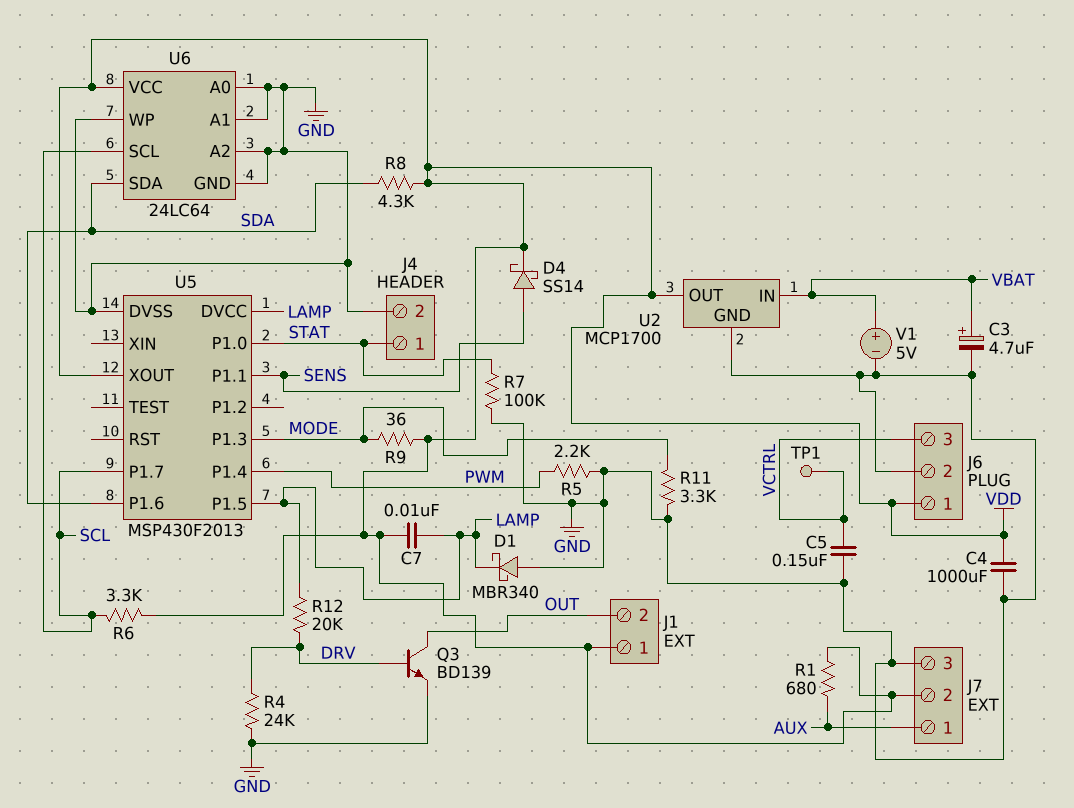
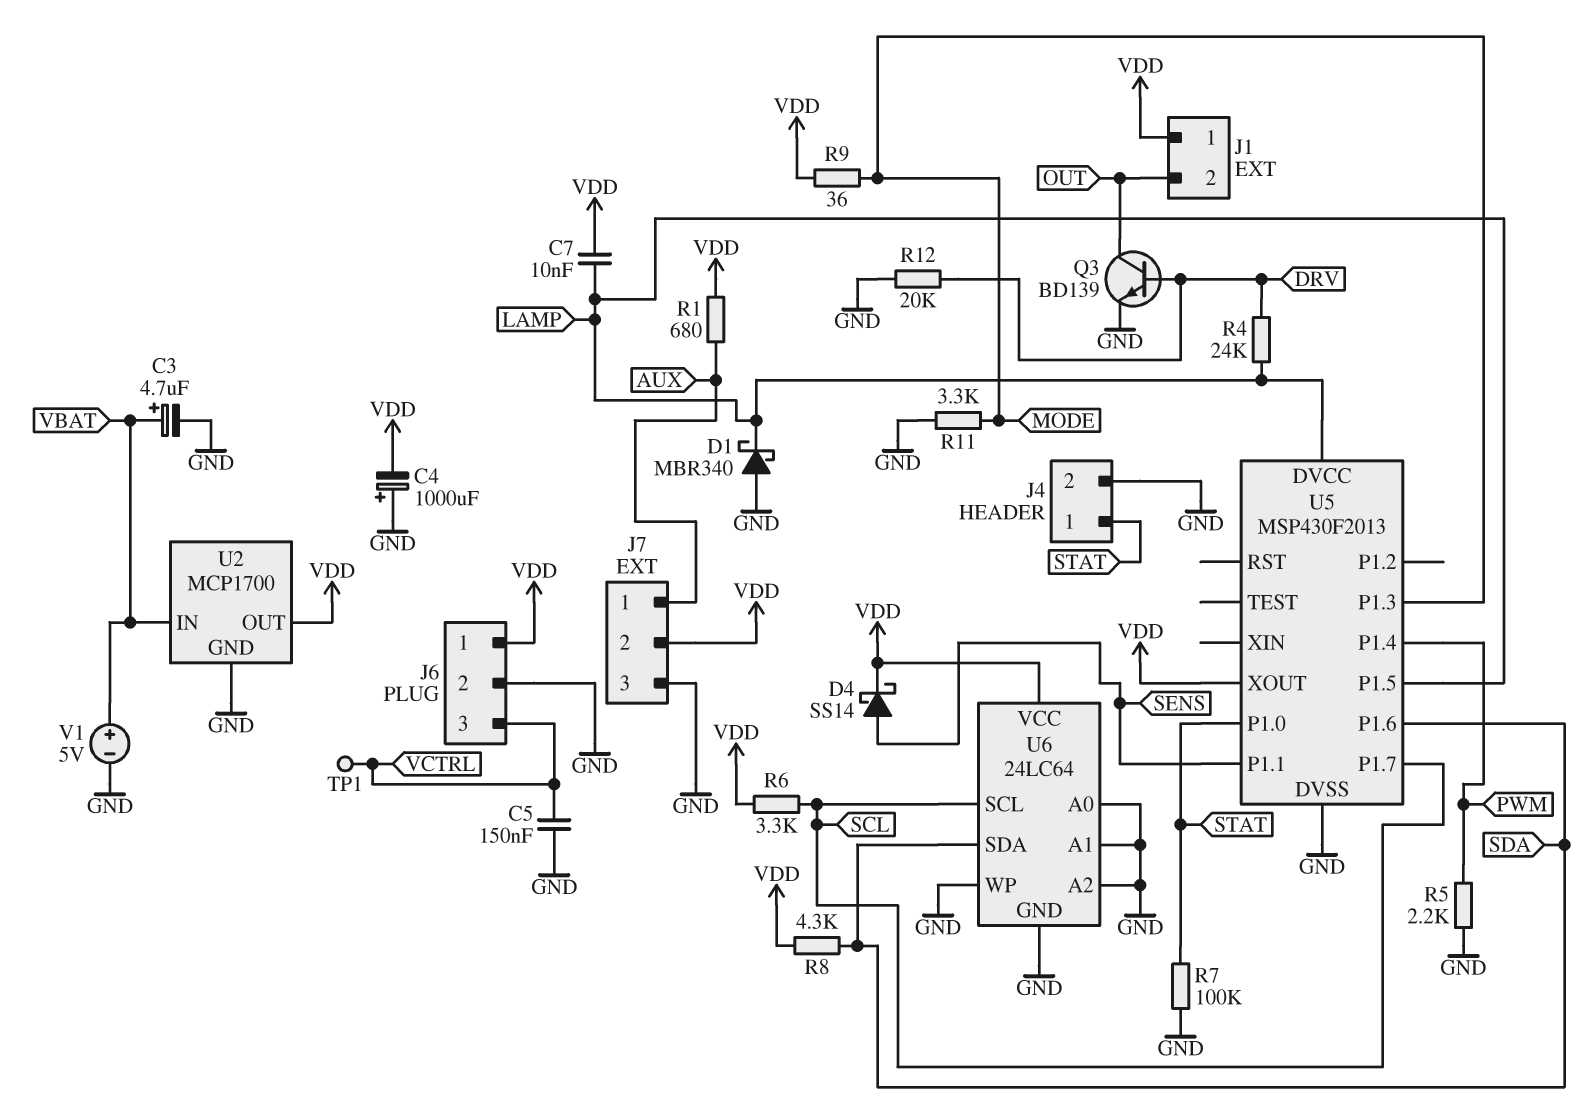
C4: 1000uF (GND, VDD) -> 1000uF (plus GND, minus VDD)
R4: 24k (DRV, GND) -> 24k (DRV, LAMP)
R12: 20k (DRV, LAMP) -> 20k (DRV, GND)

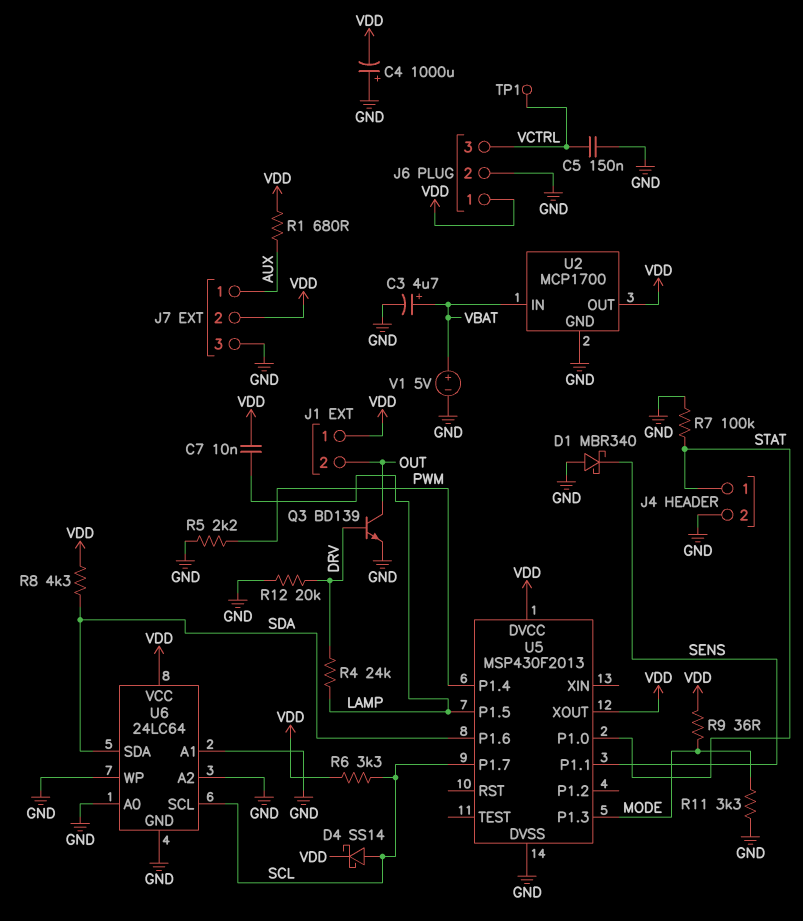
D1: schottky MBR340 (A GND, K LAMP) -> schottky MBR340 (A GND, K SENS)
D4: schottky SS14 (A SENS, K VDD) -> schottky SS14 (A SCL, K VDD)
U5 pin DVCC: LAMP -> VDD

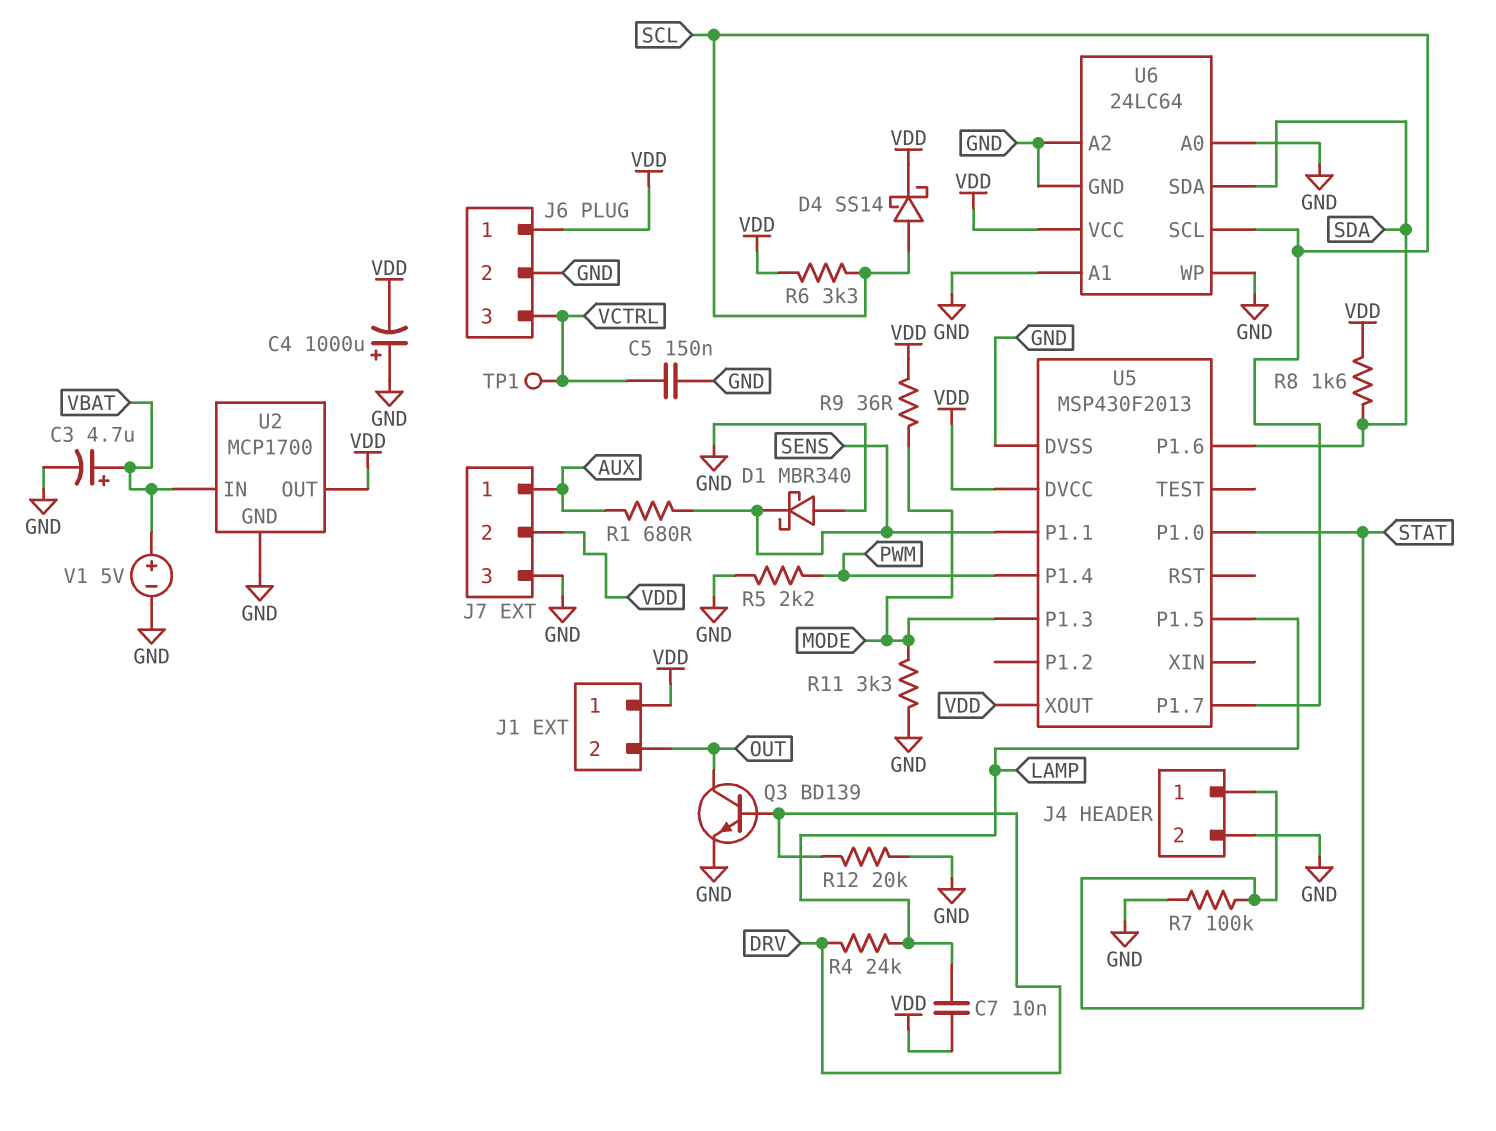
R1: 680 (AUX, VDD) -> 680 (AUX, SENS)
R8: 4.3k (SDA, VDD) -> 1.6k (SDA, VDD)

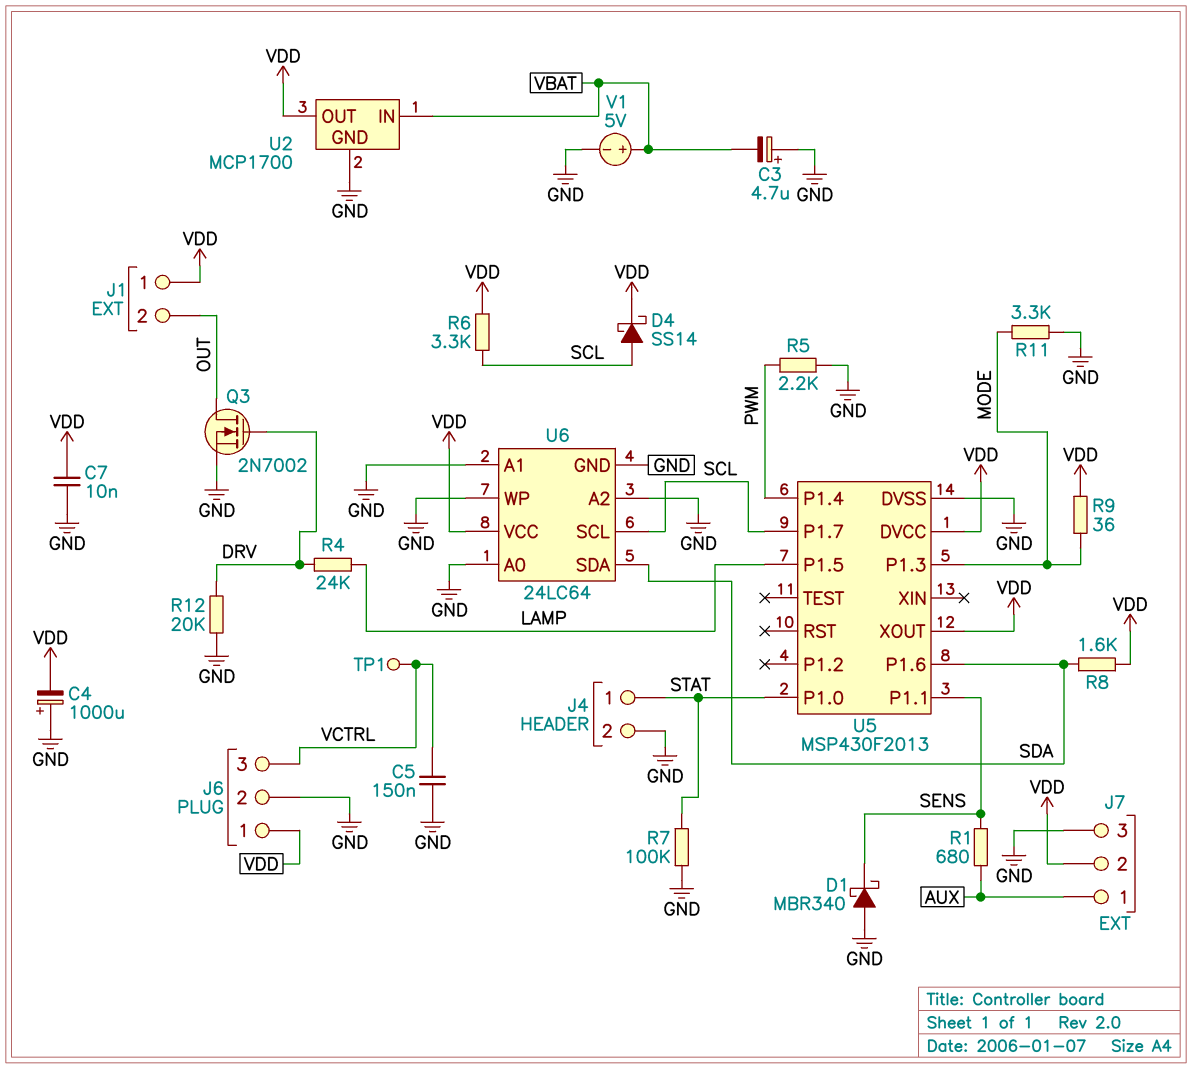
C3: 4.7uF (plus VBAT, minus GND) -> 4.7uF (plus GND, minus VBAT)
C7: 10nF (LAMP, VDD) -> 10nF (GND, VDD)
Q3: NPN BD139 (B DRV, C OUT, E GND) -> NMOS 2N7002 (G DRV, D OUT, S GND)

